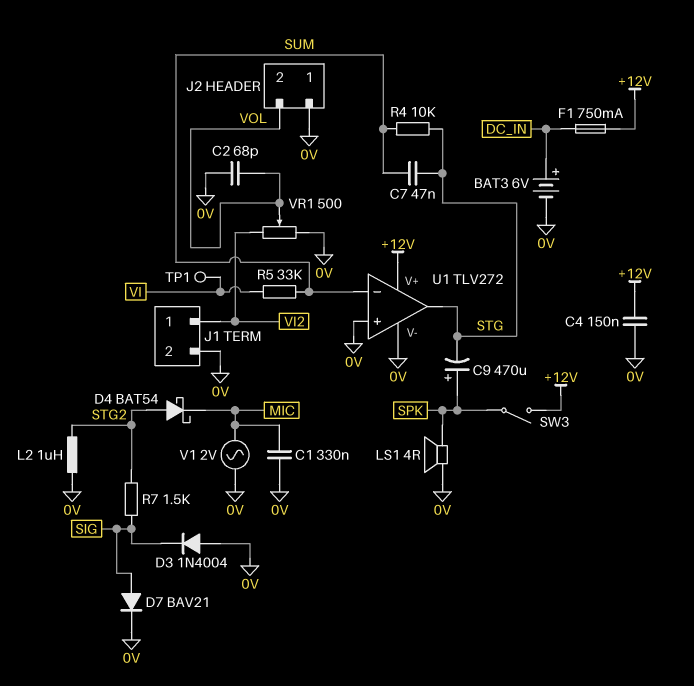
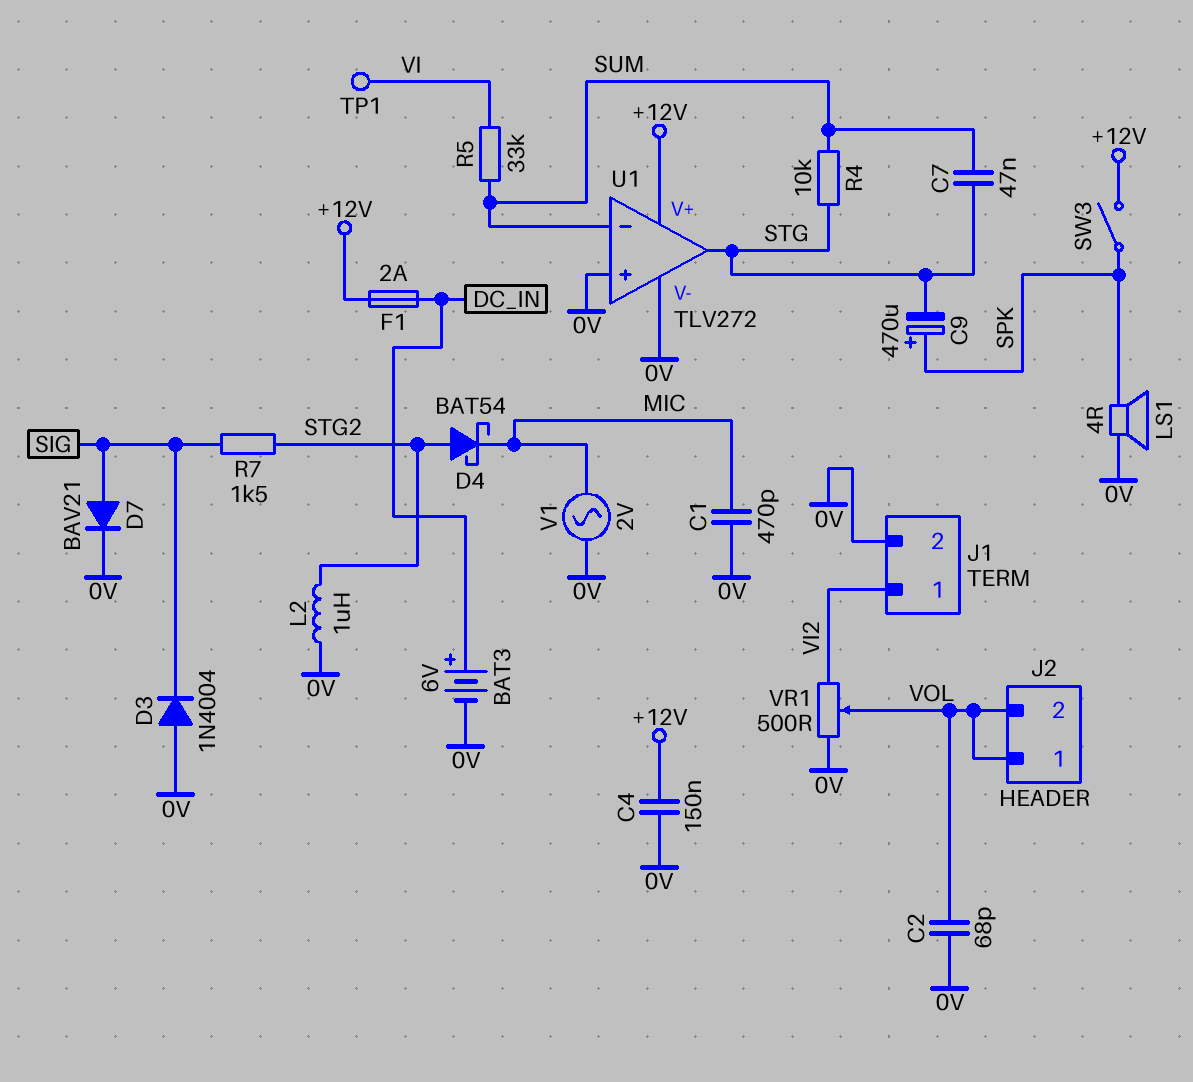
C1: 330nF (0V, MIC) -> 470pF (0V, MIC)
F1: 750mA (+12V, DC_IN) -> 2A (+12V, DC_IN)
J2 pin 1: 0V -> VOL

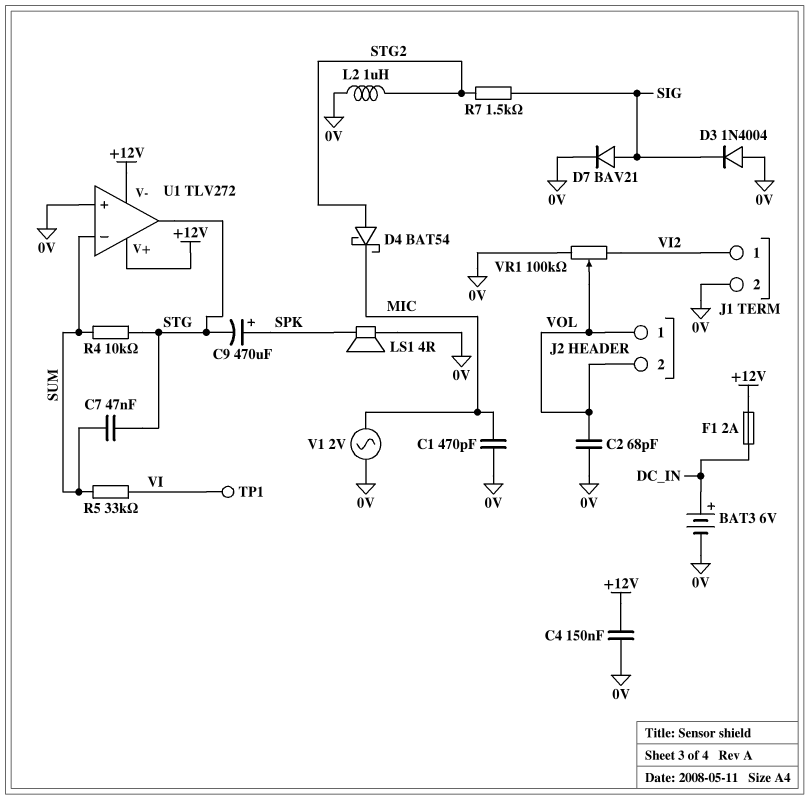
SW3: switch (+12V, SPK) -> none
U1 pin V-: 0V -> +12V
VR1: 500 (0V, VI2, wiper VOL) -> 100k (0V, VI2, wiper VOL)

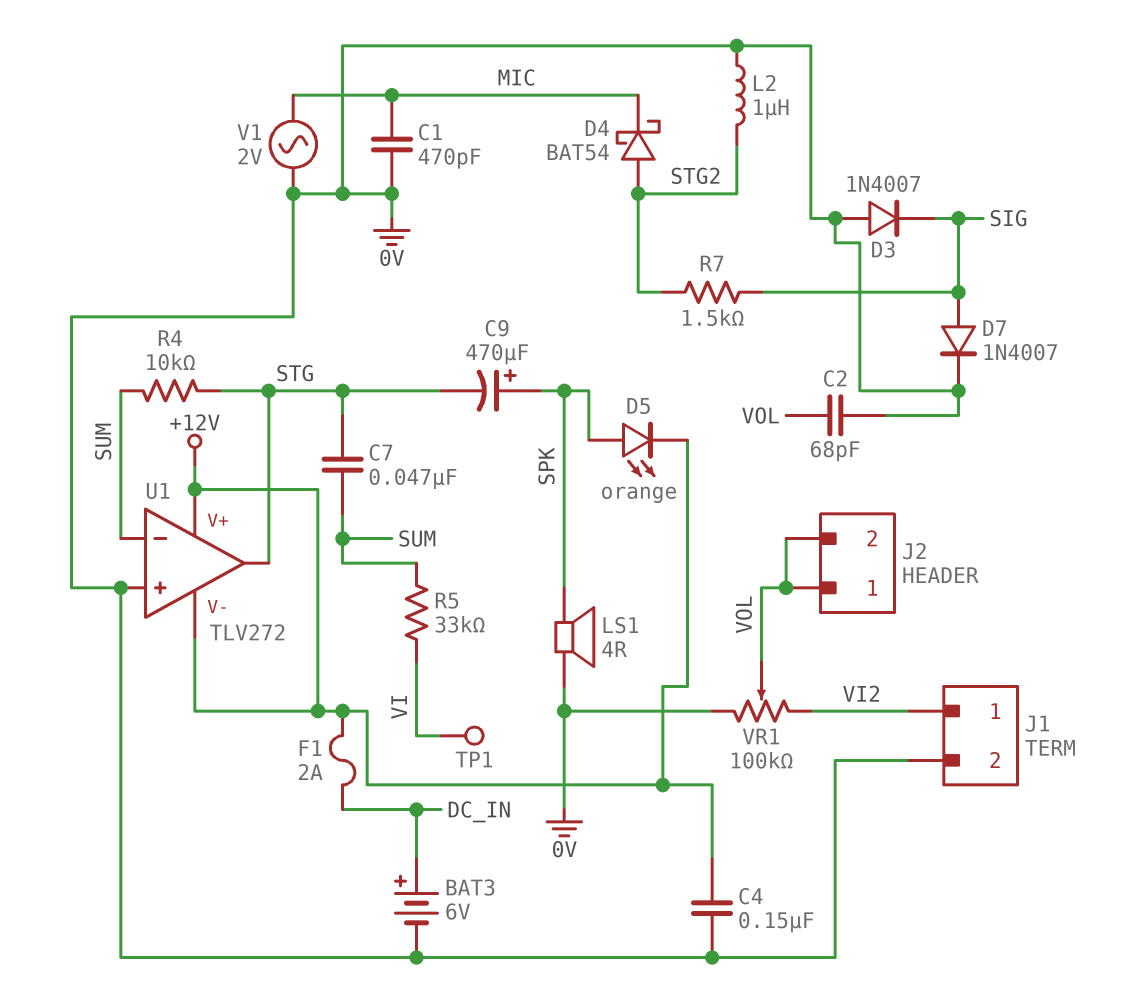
D3: diode 1N4004 (A 0V, K SIG) -> diode 1N4007 (A 0V, K SIG)
D5: none -> LED orange (A SPK, K +12V)
D7: diode BAV21 (A SIG, K 0V) -> diode 1N4007 (A SIG, K 0V)

